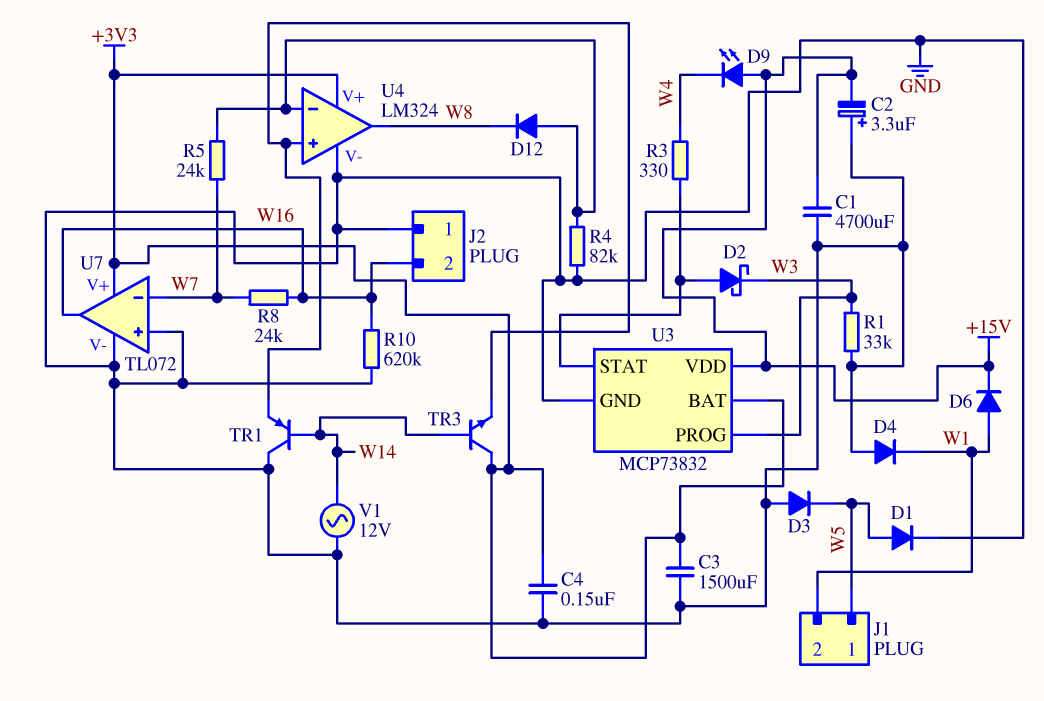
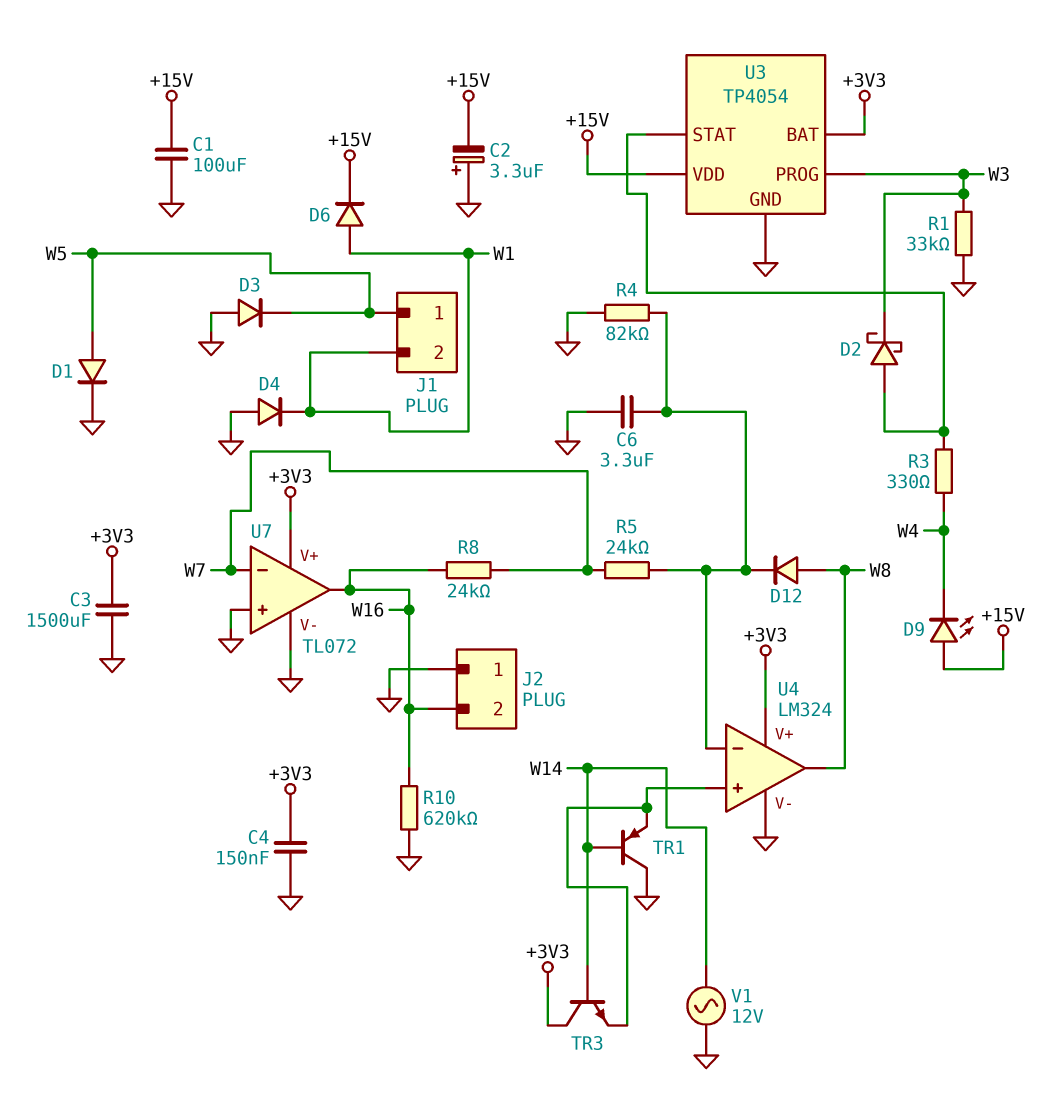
C1: 4700uF (+15V, GND) -> 100uF (+15V, GND)
C6: none -> 3.3uF (GND, U4/in-)
D12: diode (A U4/in-, K W8) -> diode (A W8, K U4/in-)
U3: MCP73832 -> TP4054

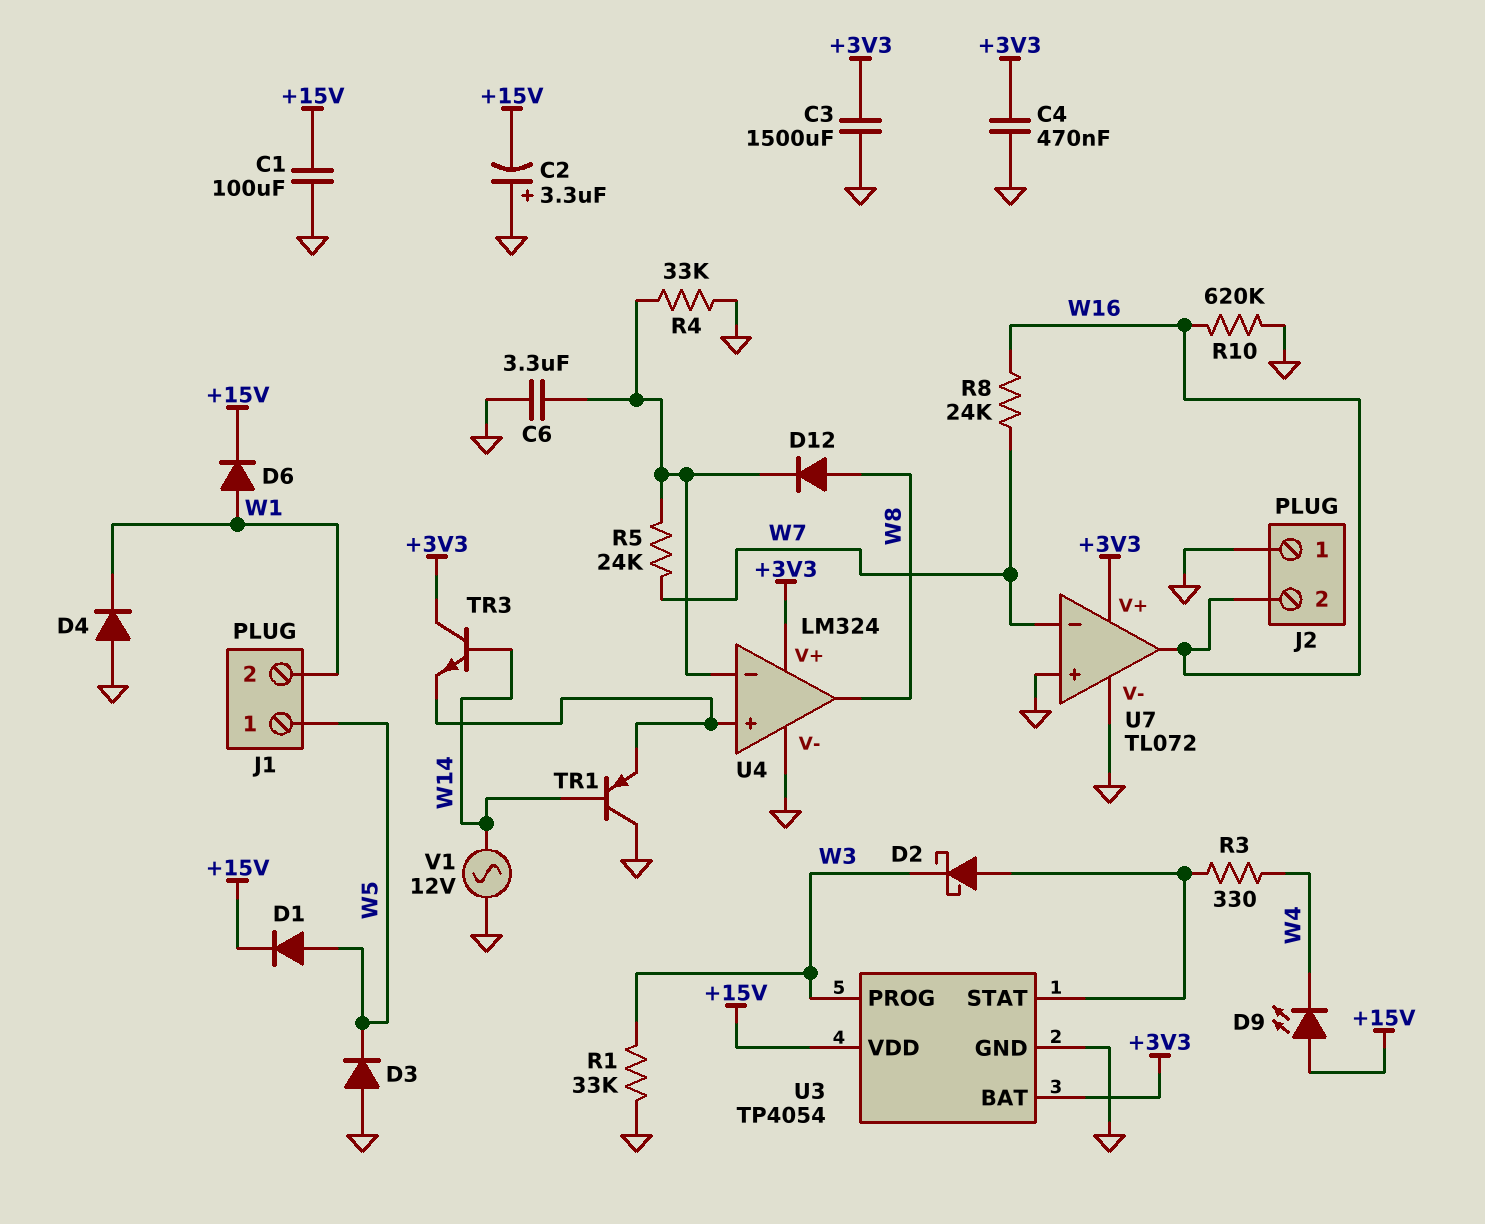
C4: 150nF (+3V3, GND) -> 470nF (+3V3, GND)
D1: diode (A W5, K GND) -> diode (A W5, K +15V)
R4: 82k (GND, U4/in-) -> 33k (GND, U4/in-)

